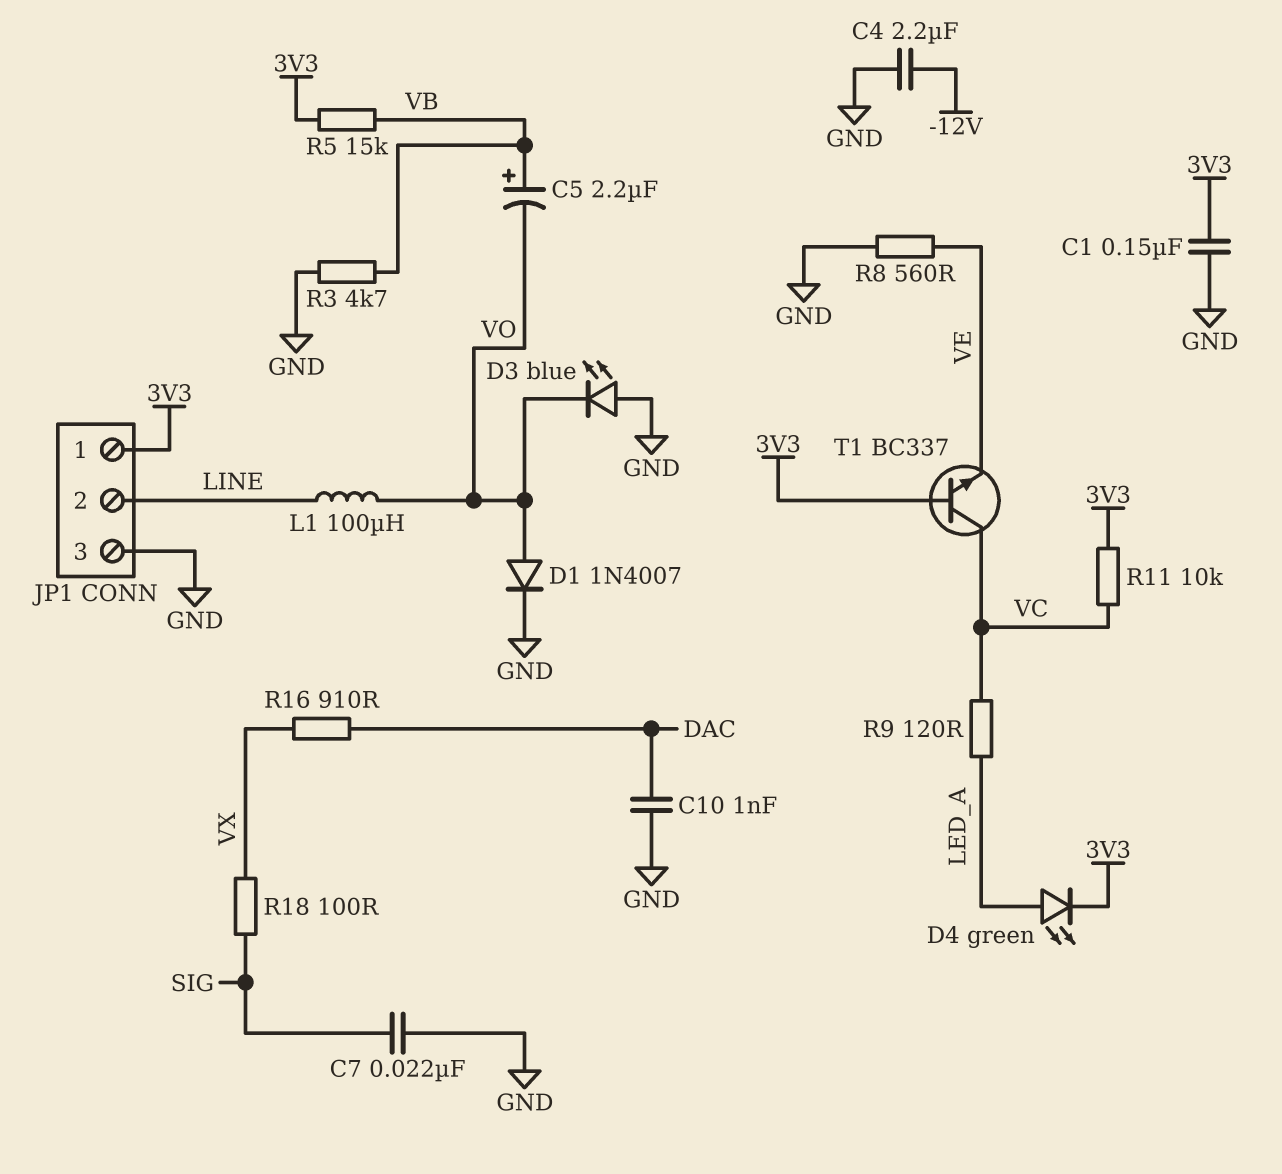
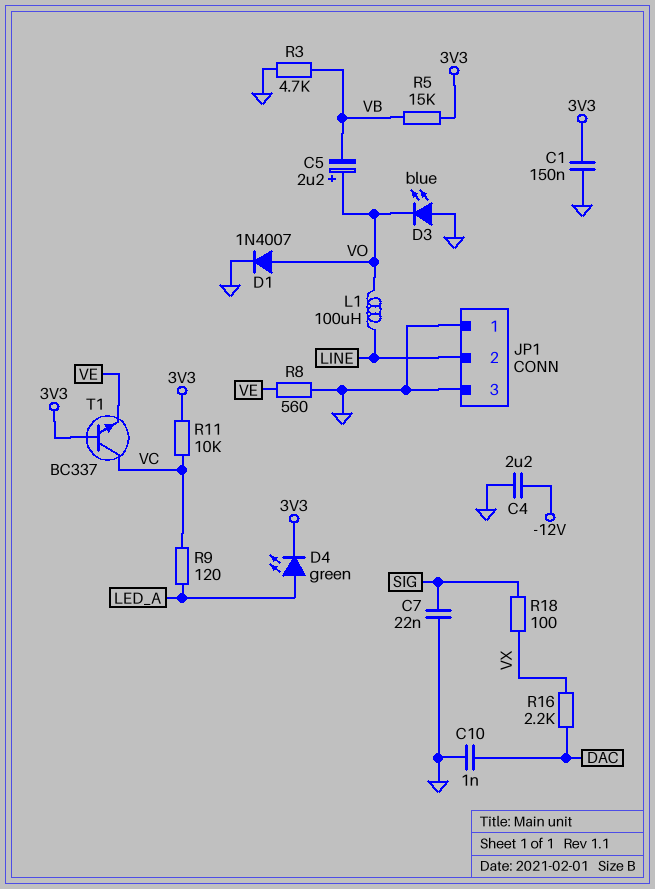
C5: 2.2uF (plus VB, minus VO) -> 2.2uF (plus VO, minus VB)
JP1 pin 1: 3V3 -> GND
R16: 910 (DAC, VX) -> 2.2k (DAC, VX)

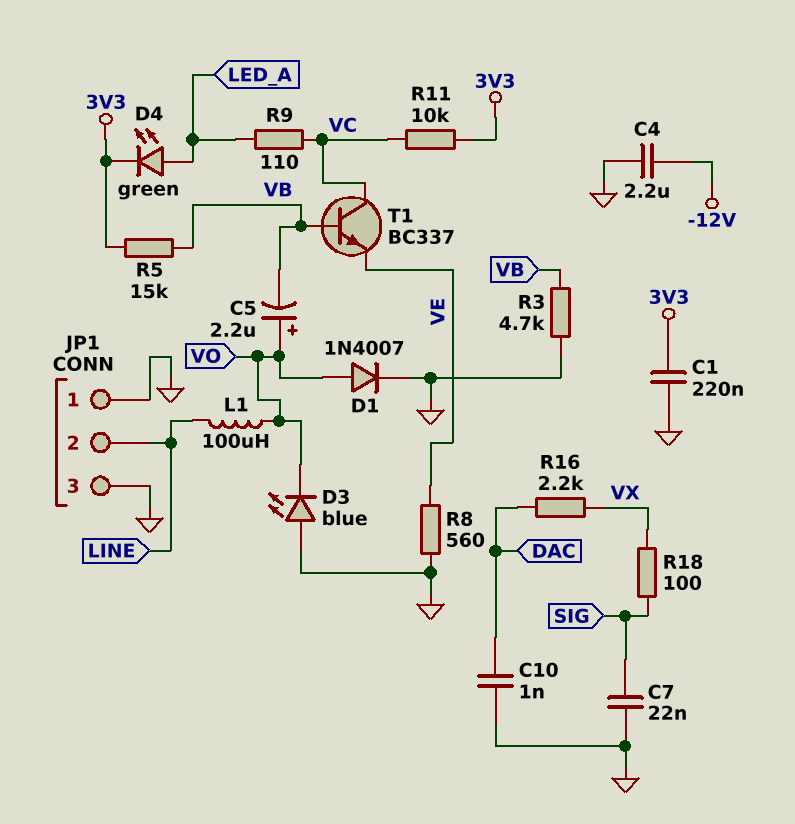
C1: 150nF (3V3, GND) -> 220nF (3V3, GND)
R9: 120 (LED_A, VC) -> 110 (LED_A, VC)
T1: NPN BC337 (B 3V3, C VC, E VE) -> NPN BC337 (B VB, C VC, E VE)

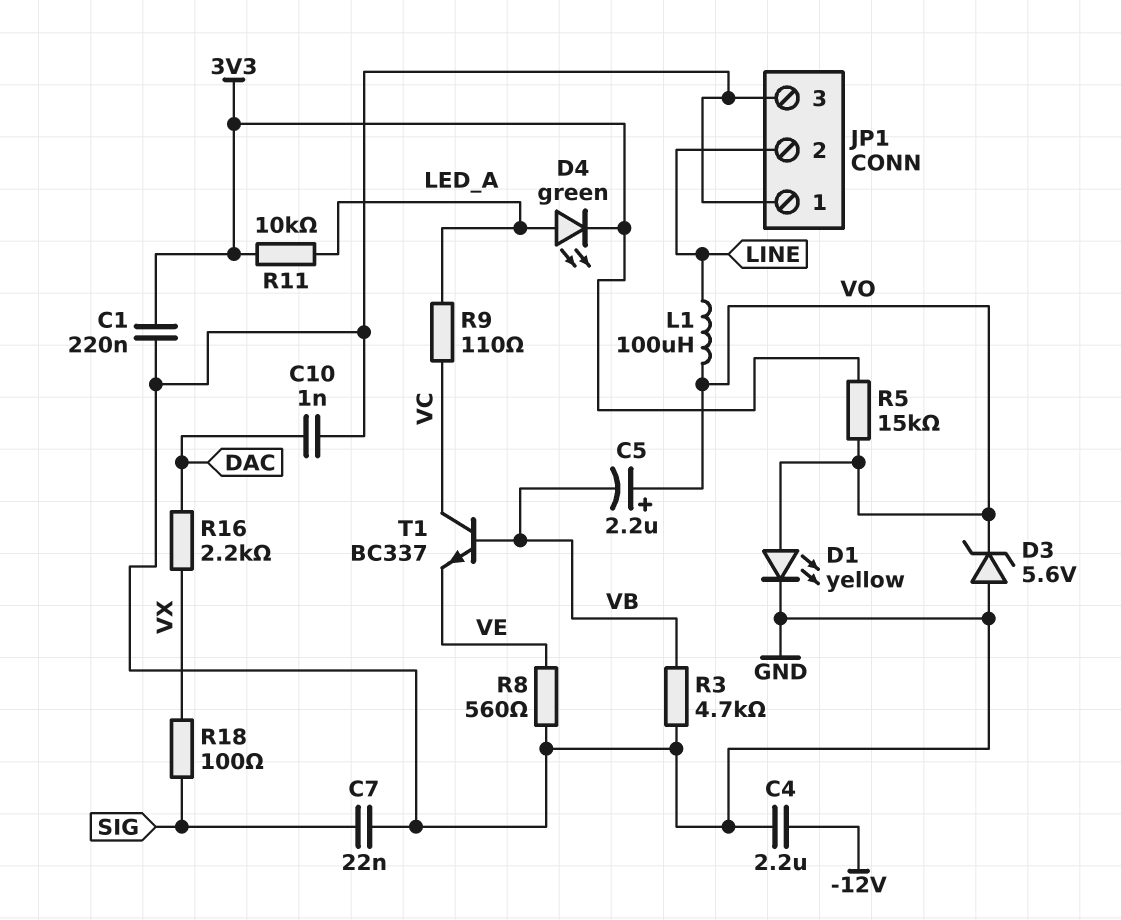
D1: diode 1N4007 (A VO, K GND) -> LED yellow (A VO, K GND)
D3: LED blue (A GND, K VO) -> zener 5.6V (A GND, K VO)
R5: 15k (3V3, VB) -> 15k (3V3, VO)
R11: 10k (3V3, VC) -> 10k (3V3, LED_A)

